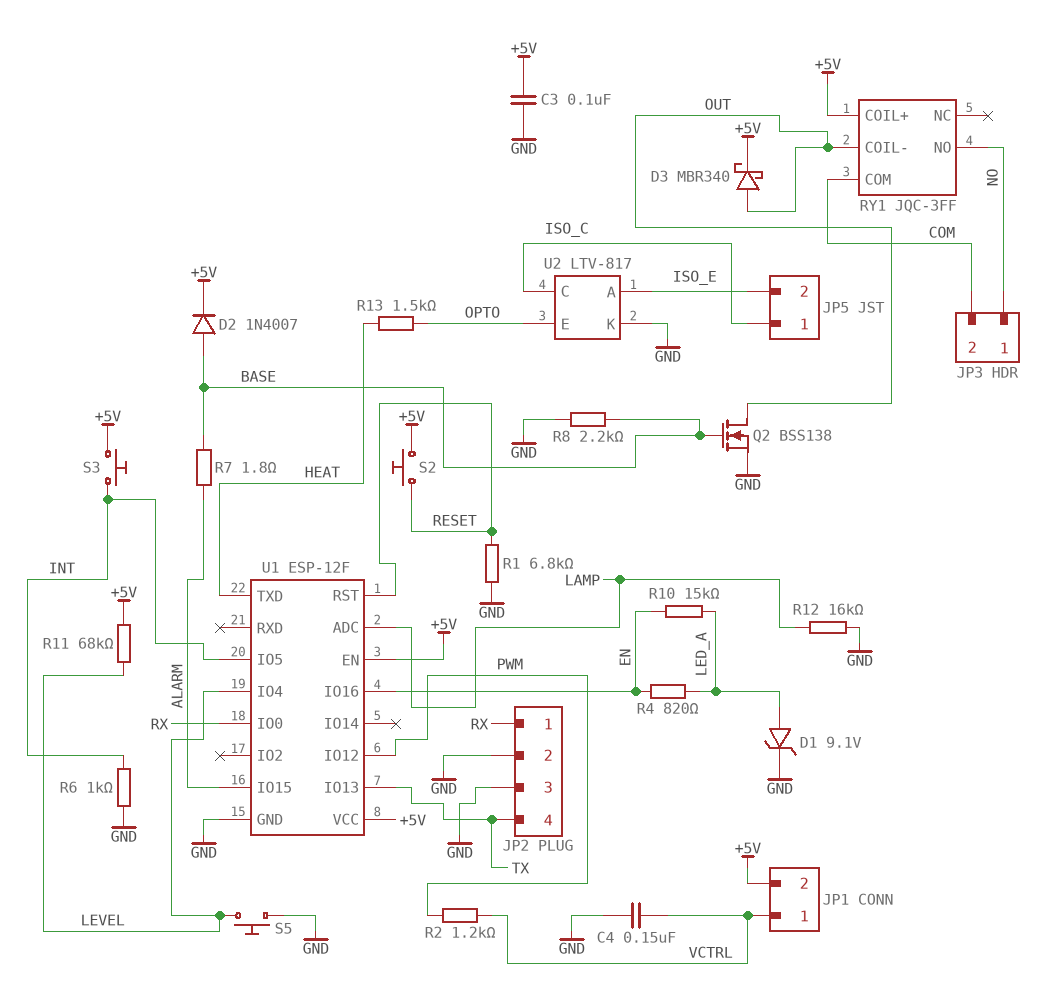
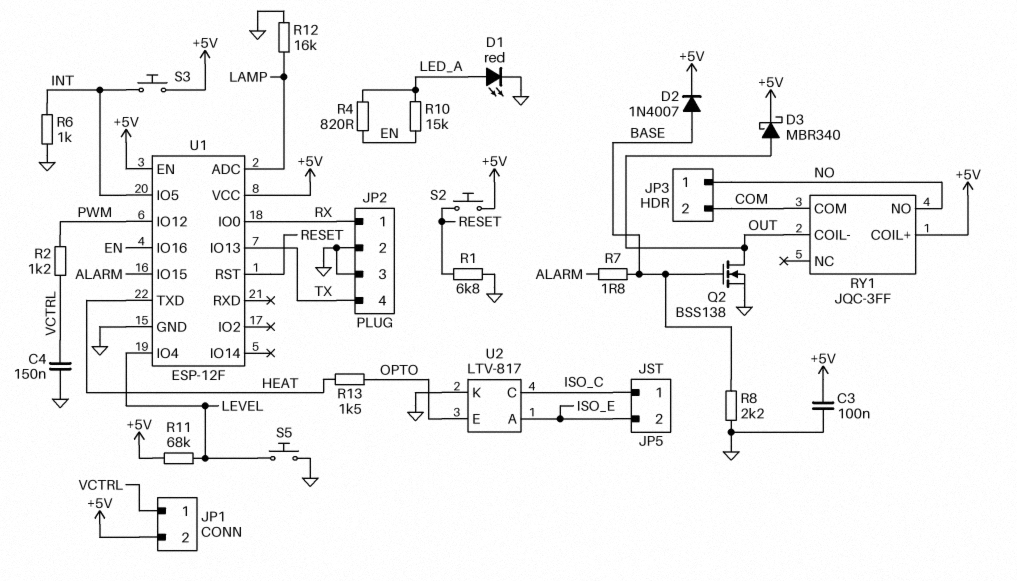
D1: zener 9.1V (A LED_A, K GND) -> LED red (A LED_A, K GND)

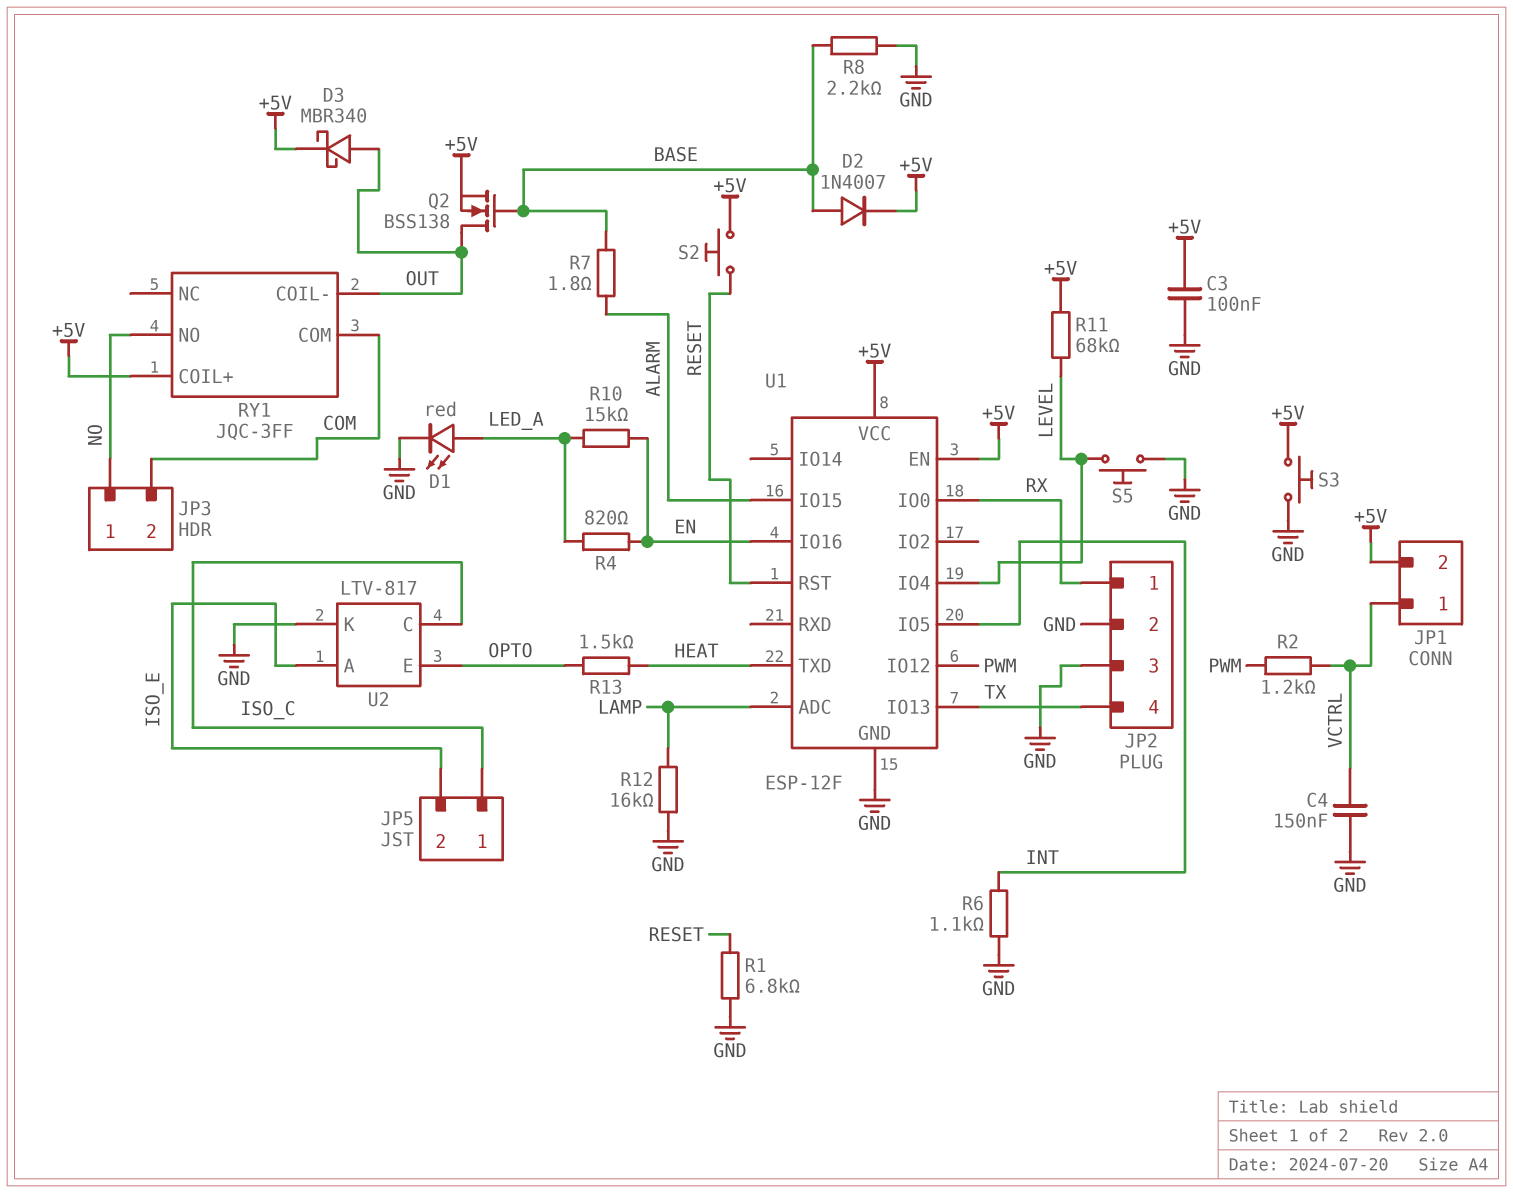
Q2: NMOS BSS138 (G BASE, D OUT, S GND) -> NMOS BSS138 (G BASE, D OUT, S +5V)
R6: 1k (GND, INT) -> 1.1k (GND, INT)
S3: button (+5V, INT) -> button (+5V, GND)

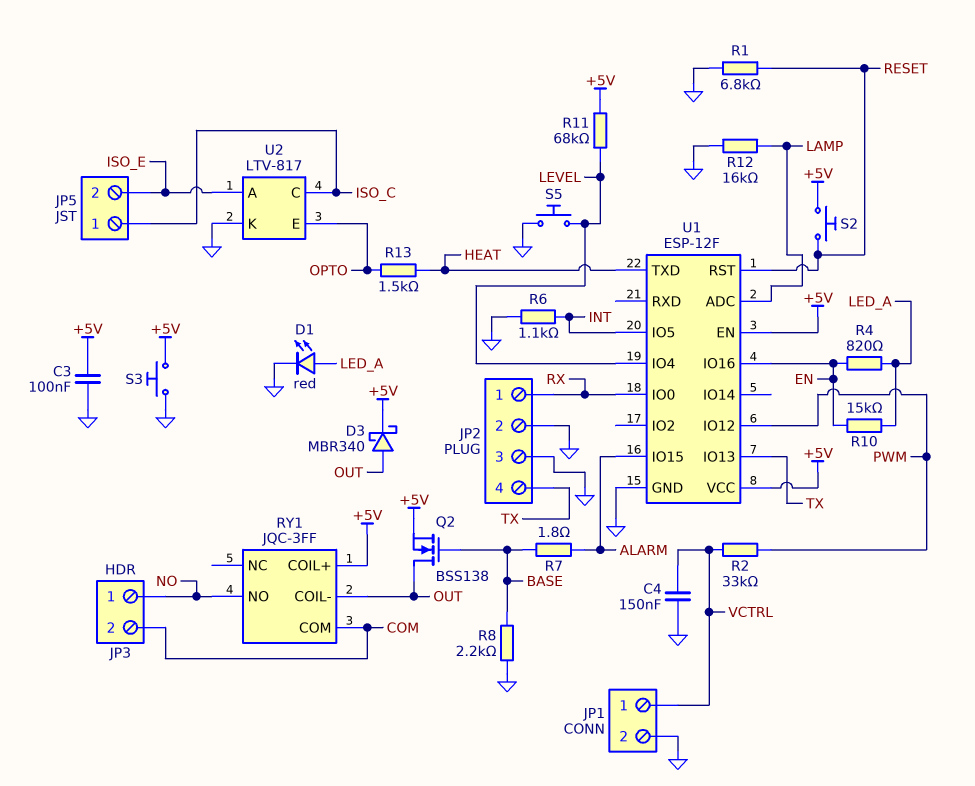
D2: diode 1N4007 (A BASE, K +5V) -> none
JP1 pin 2: +5V -> GND
R2: 1.2k (PWM, VCTRL) -> 33k (PWM, VCTRL)

